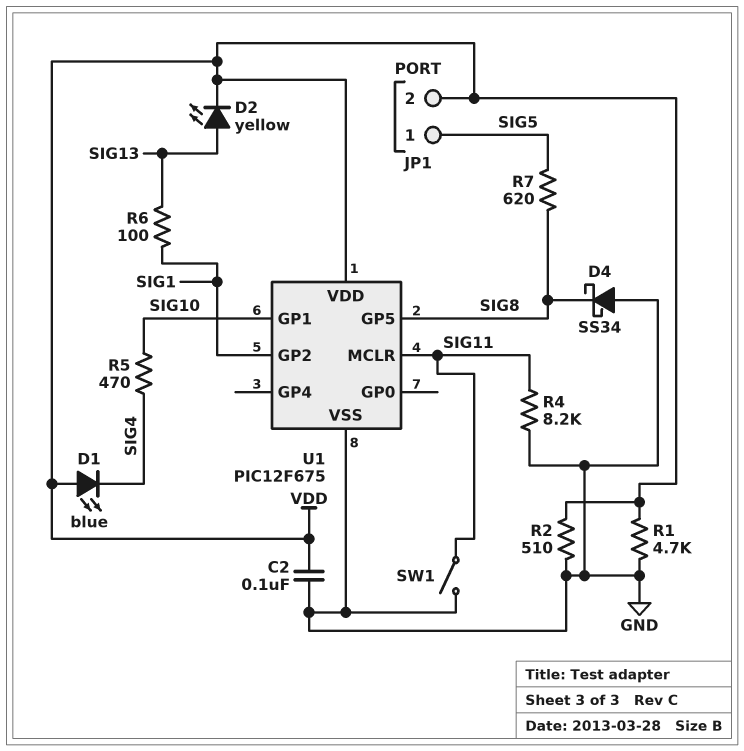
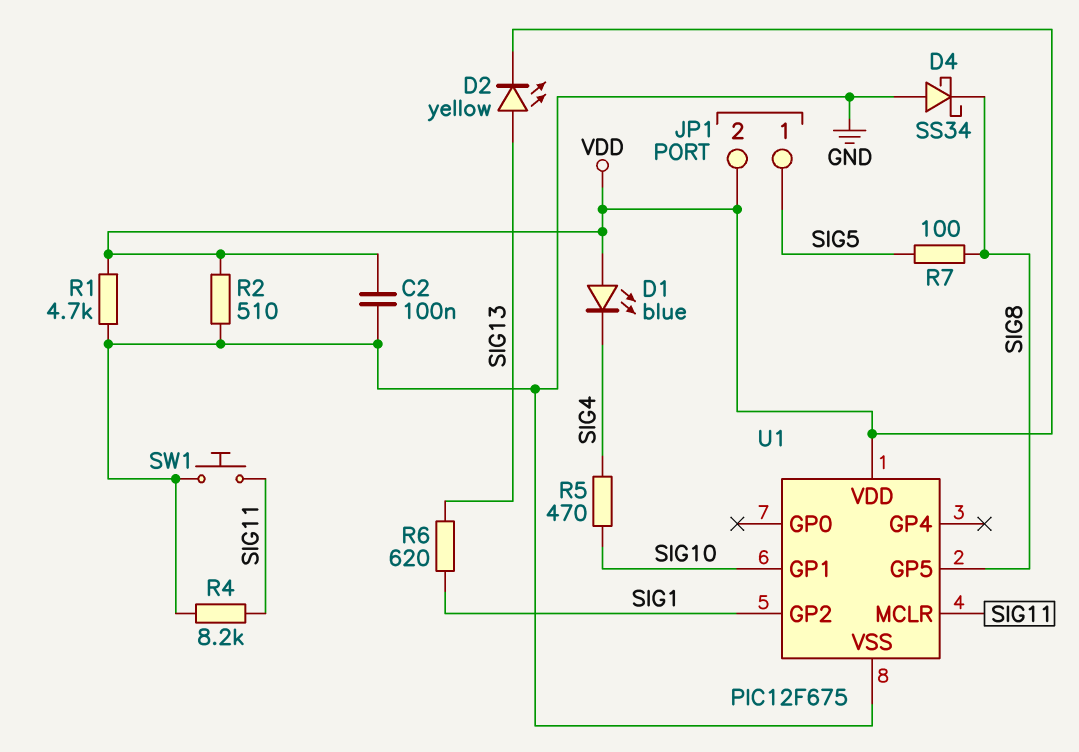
R6: 100 (SIG1, SIG13) -> 620 (SIG1, SIG13)
R7: 620 (SIG5, SIG8) -> 100 (SIG5, SIG8)
SW1: switch (GND, SIG11) -> button (GND, SIG11)

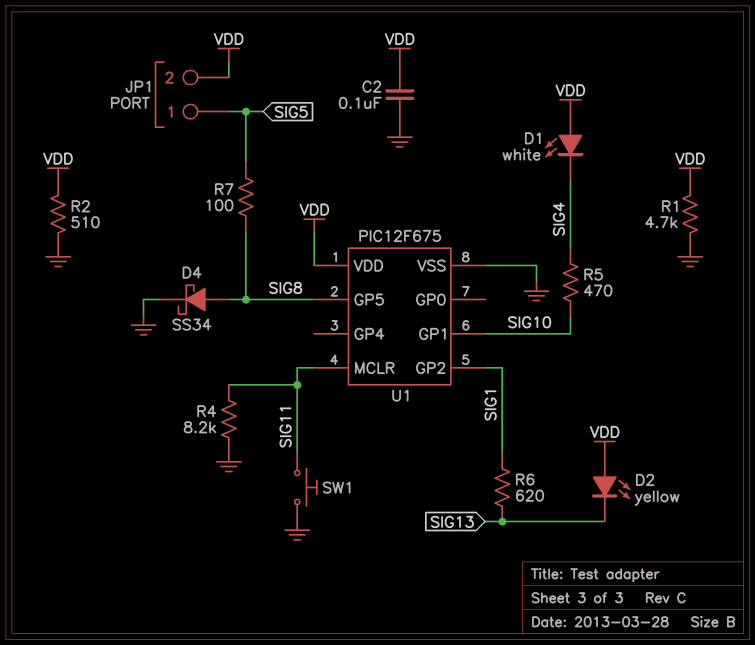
D1: LED blue (A VDD, K SIG4) -> LED white (A VDD, K SIG4)
D2: LED yellow (A SIG13, K VDD) -> LED yellow (A VDD, K SIG13)
D4: schottky SS34 (A GND, K SIG8) -> schottky SS34 (A SIG8, K GND)

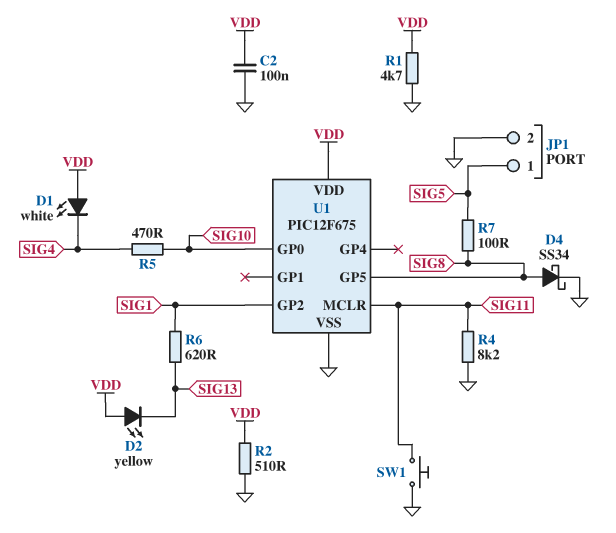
JP1 pin 2: VDD -> GND
U1 pin GP0: none -> SIG10
U1 pin GP1: SIG10 -> none

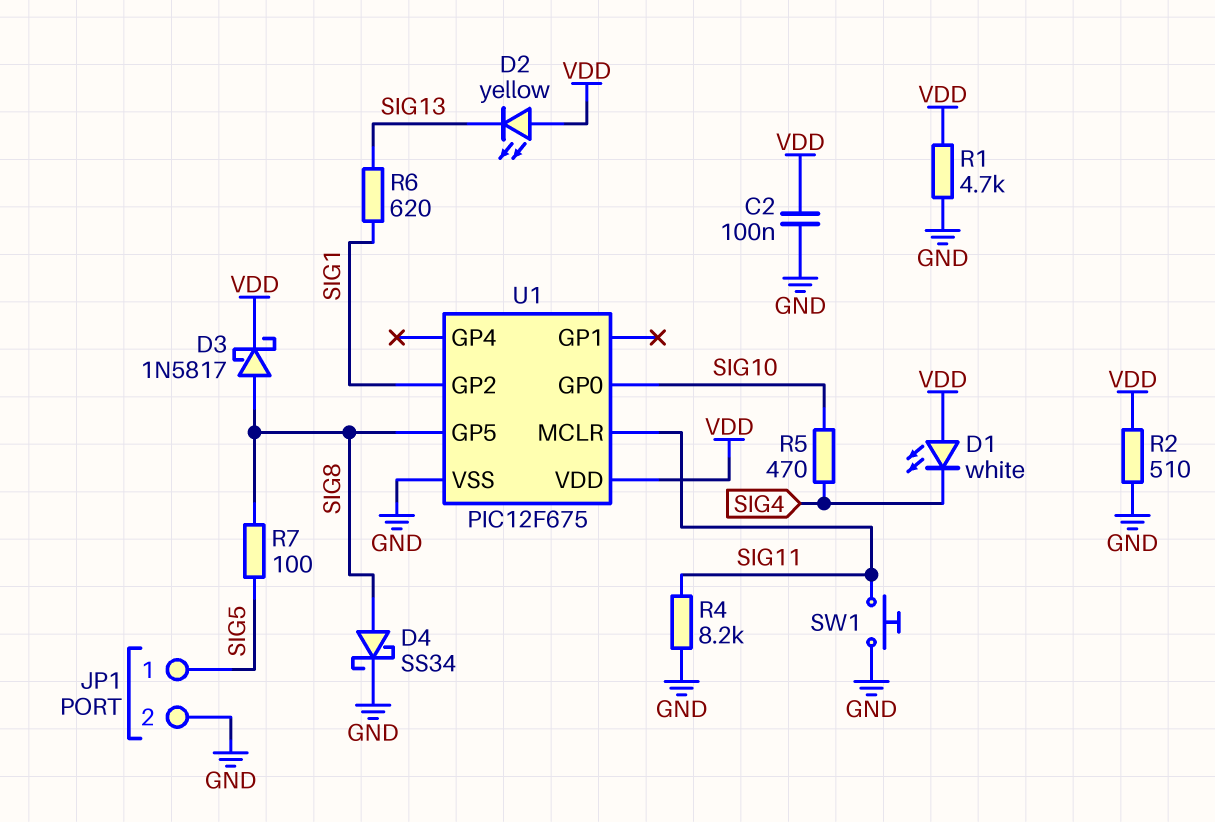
D3: none -> schottky 1N5817 (A SIG8, K VDD)

